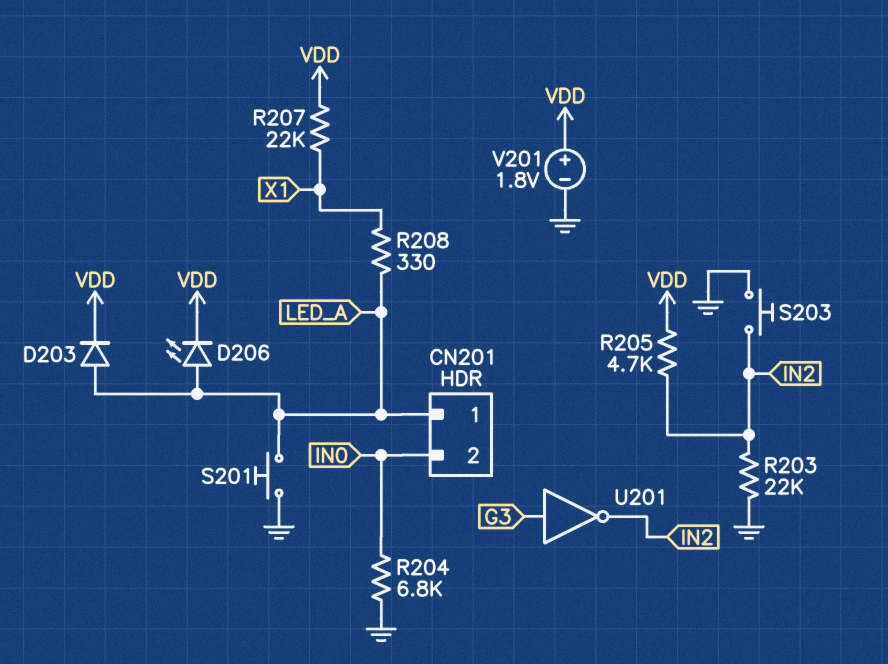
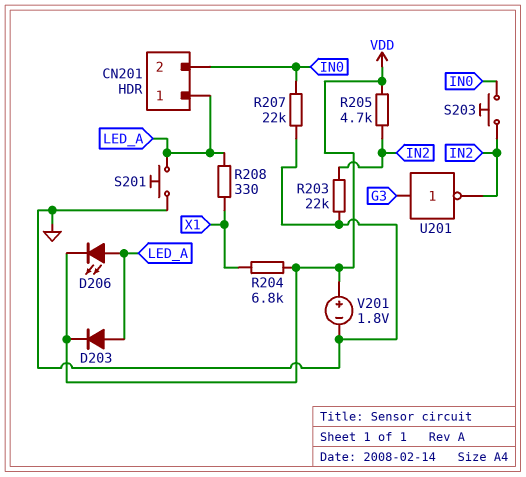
R204: 6.8k (GND, IN0) -> 6.8k (VDD, X1)
R207: 22k (VDD, X1) -> 22k (GND, IN0)
S203: button (GND, IN2) -> button (IN0, IN2)

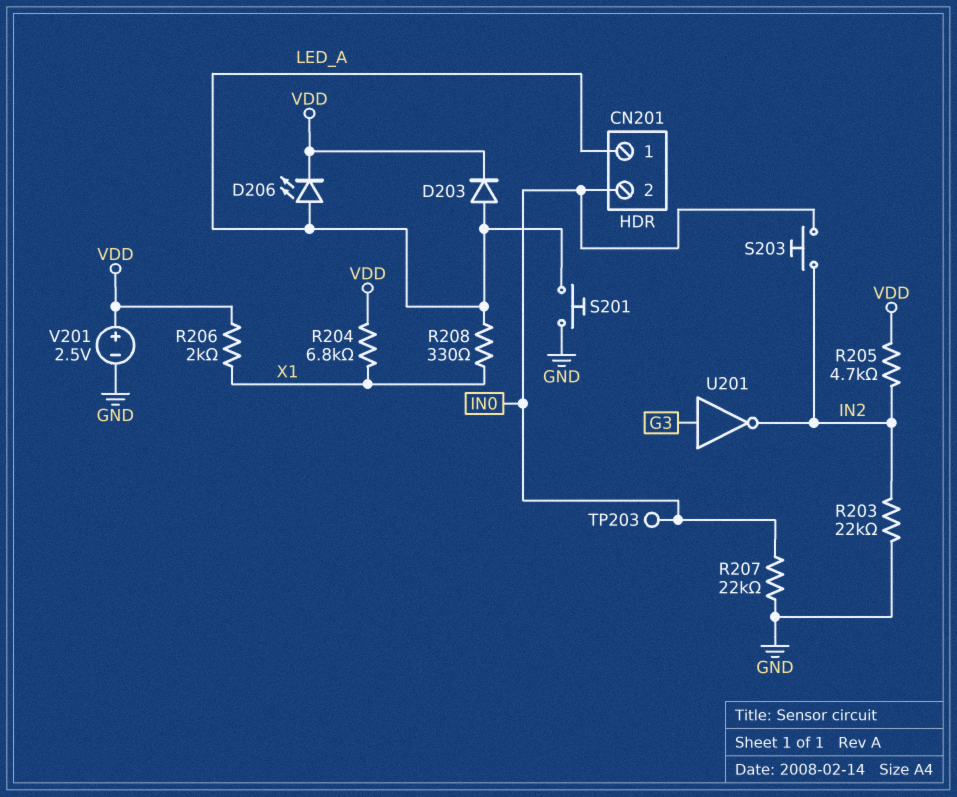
R206: none -> 2k (VDD, X1)
TP203: none -> test point (IN0)
V201: 1.8V (plus VDD, minus GND) -> 2.5V (plus VDD, minus GND)

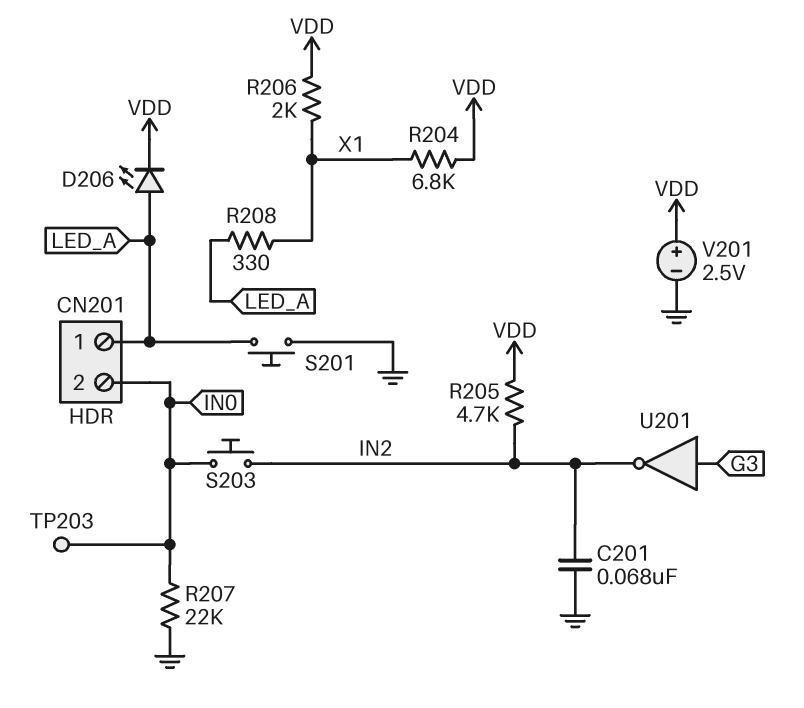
C201: none -> 68nF (GND, IN2)
D203: diode (A LED_A, K VDD) -> none
R203: 22k (GND, IN2) -> none

